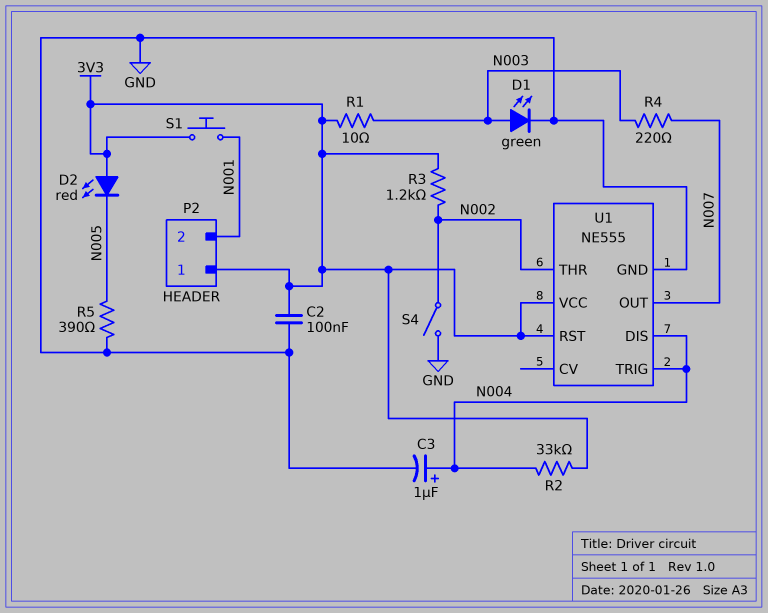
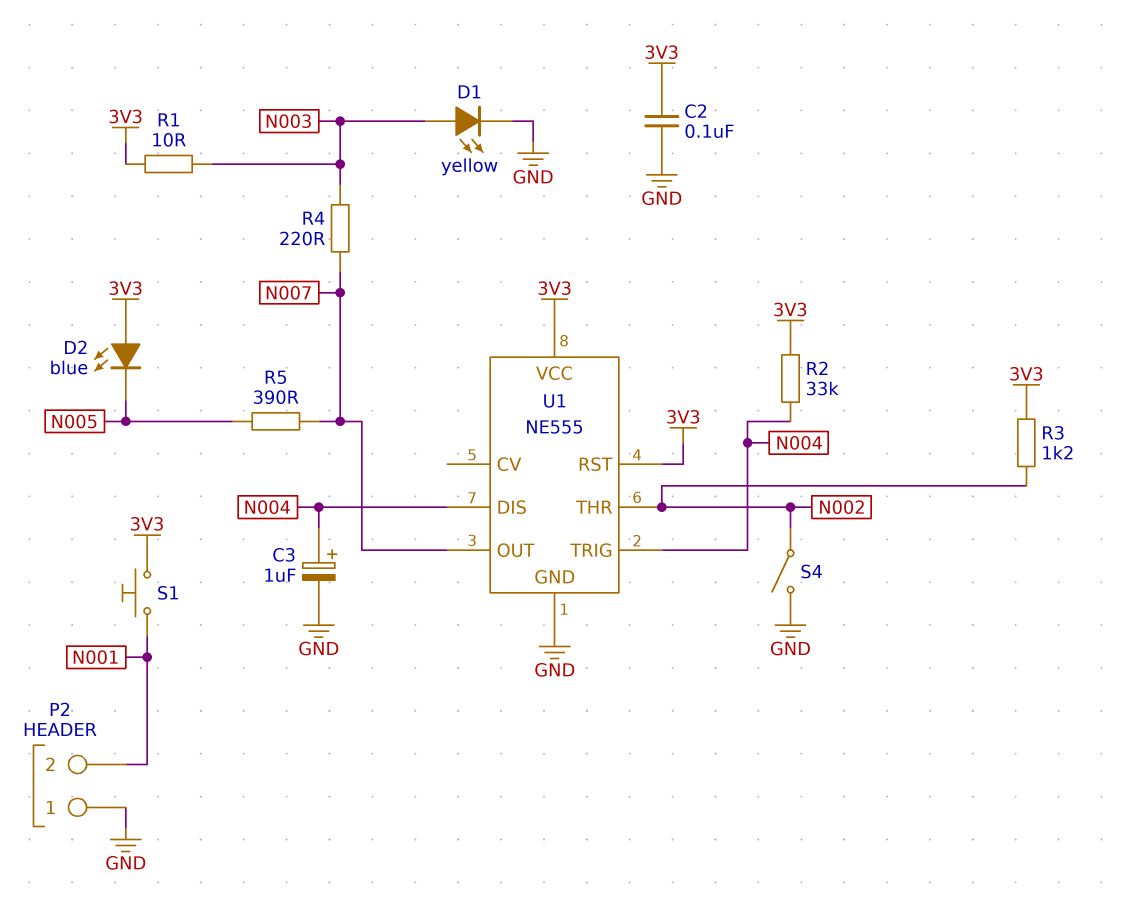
D1: LED green (A N003, K GND) -> LED yellow (A N003, K GND)
D2: LED red (A 3V3, K N005) -> LED blue (A 3V3, K N005)
P2 pin 1: 3V3 -> GND
R5: 390 (GND, N005) -> 390 (N005, N007)

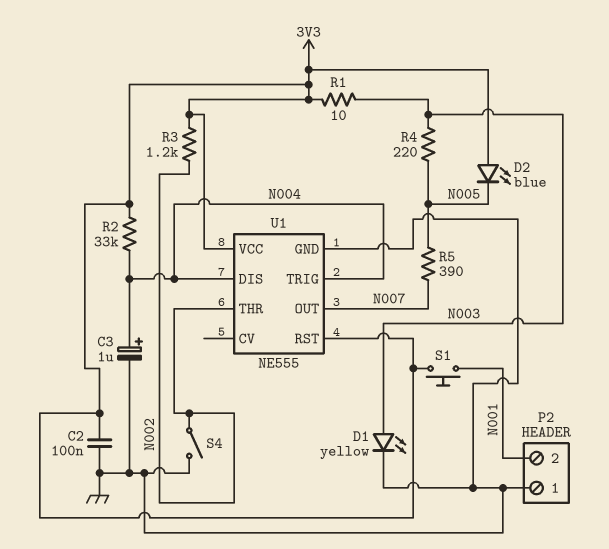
R4: 220 (N003, N007) -> 220 (N003, N005)

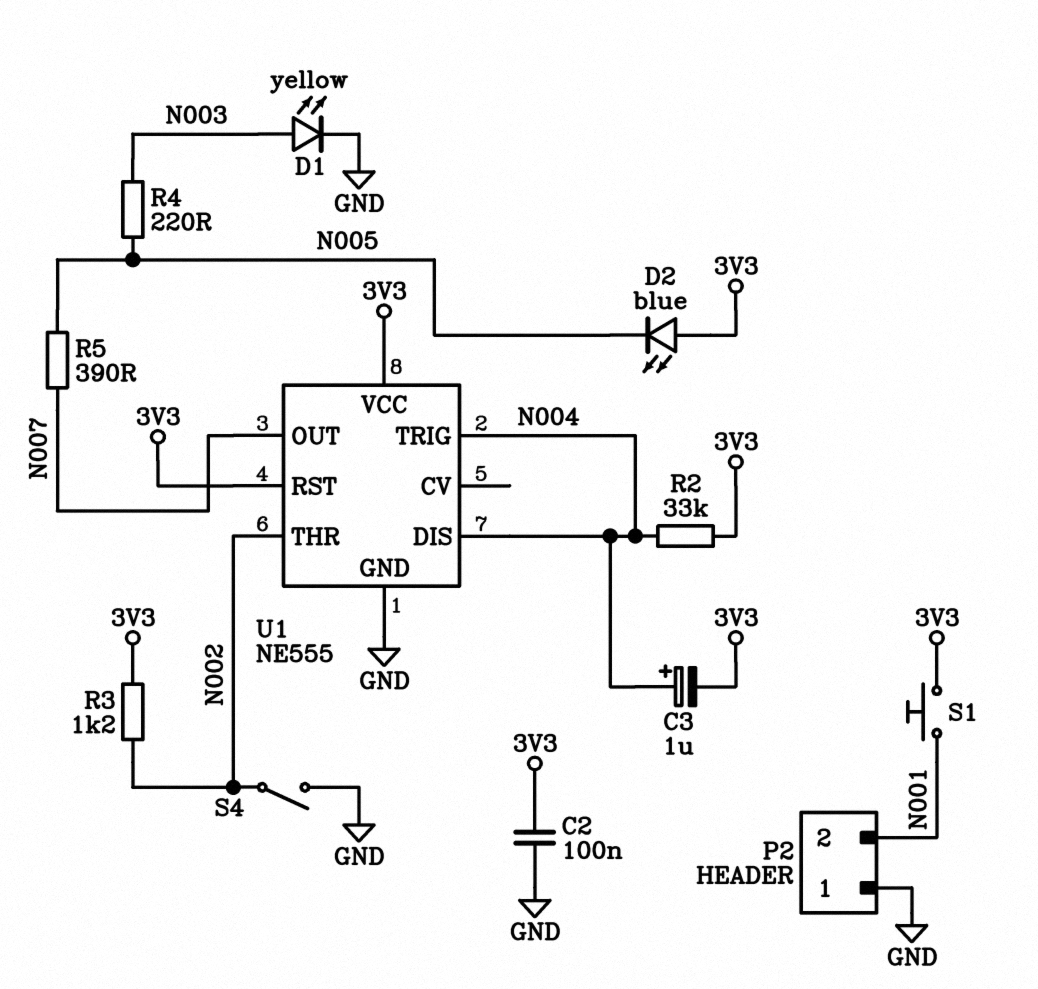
C3: 1uF (plus N004, minus GND) -> 1uF (plus N004, minus 3V3)
R1: 10 (3V3, N003) -> none

